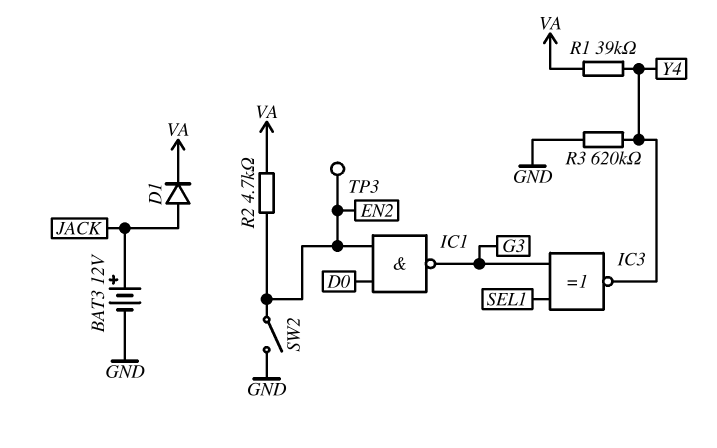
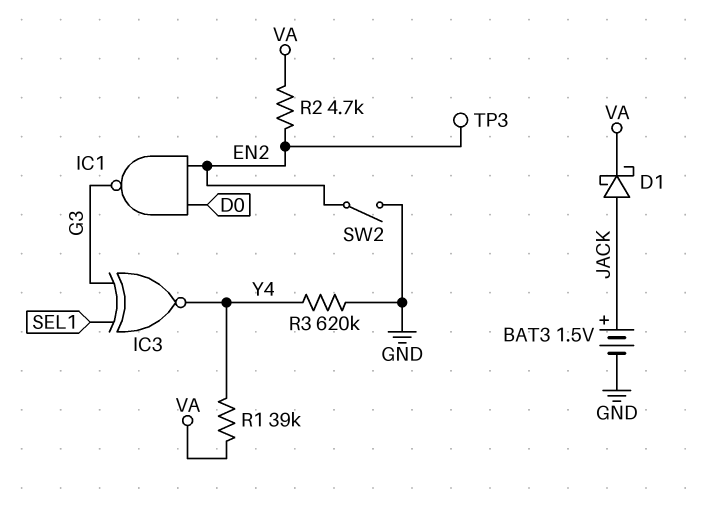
BAT3: 12V (plus JACK, minus GND) -> 1.5V (plus JACK, minus GND)
D1: diode (A JACK, K VA) -> schottky (A JACK, K VA)

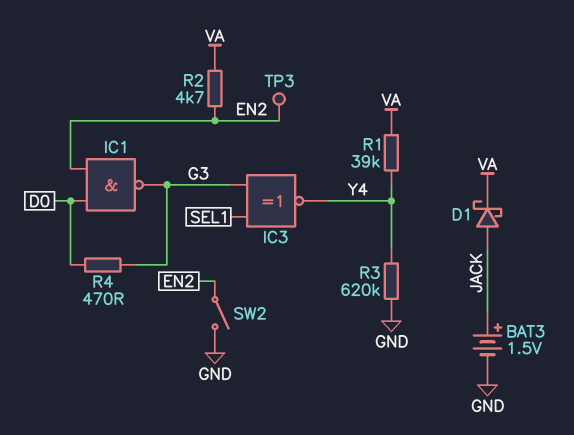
R4: none -> 470 (D0, G3)

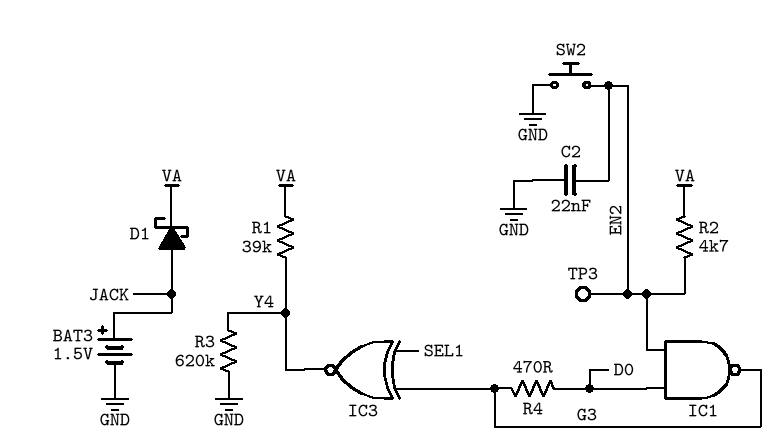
C2: none -> 22nF (EN2, GND)
SW2: switch (EN2, GND) -> button (EN2, GND)

